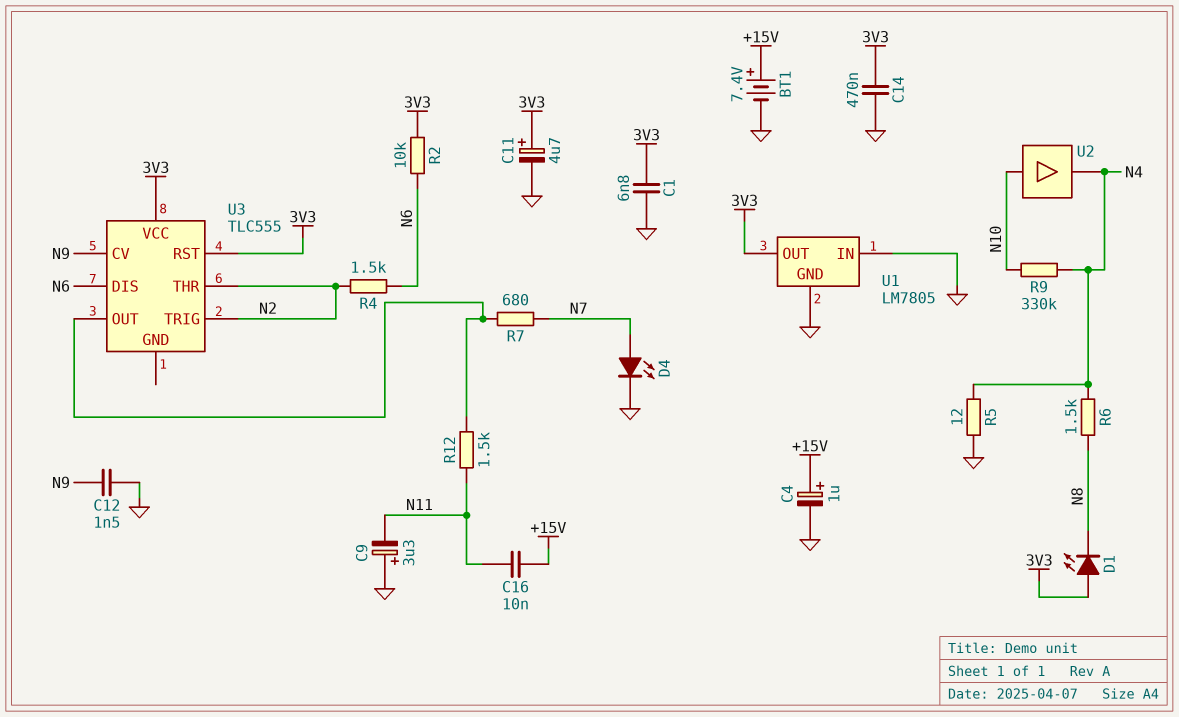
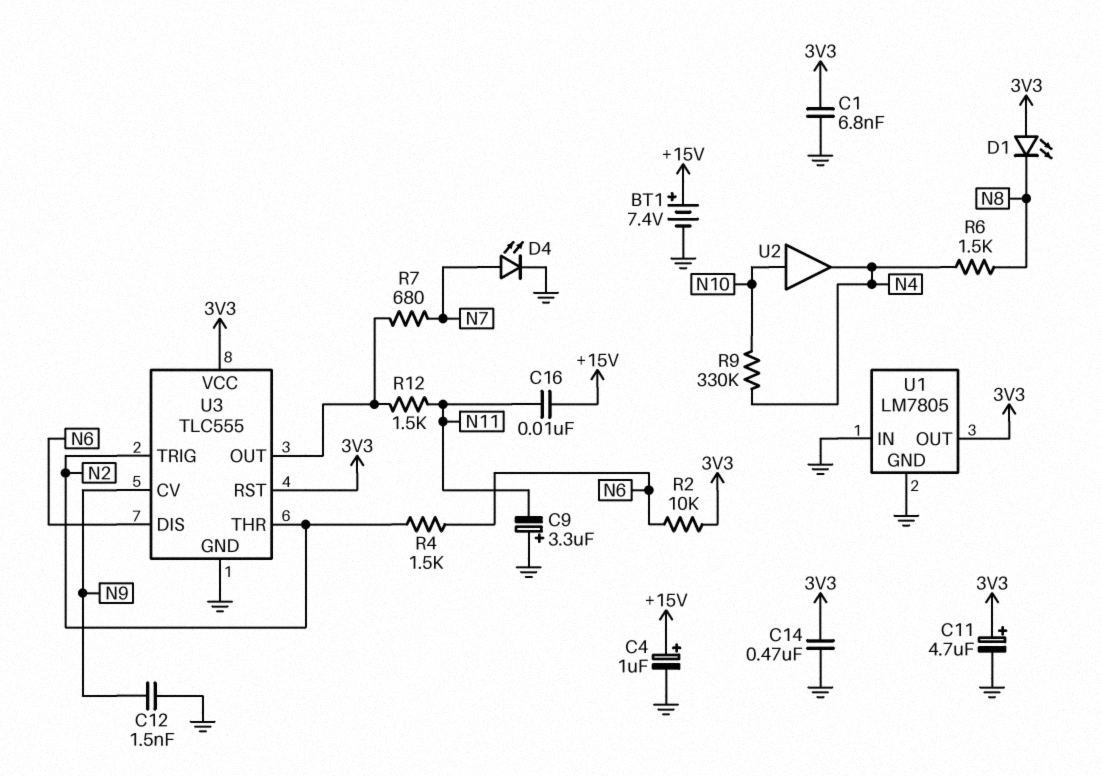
R5: 12 (GND, N4) -> none
U3 pin GND: none -> GND

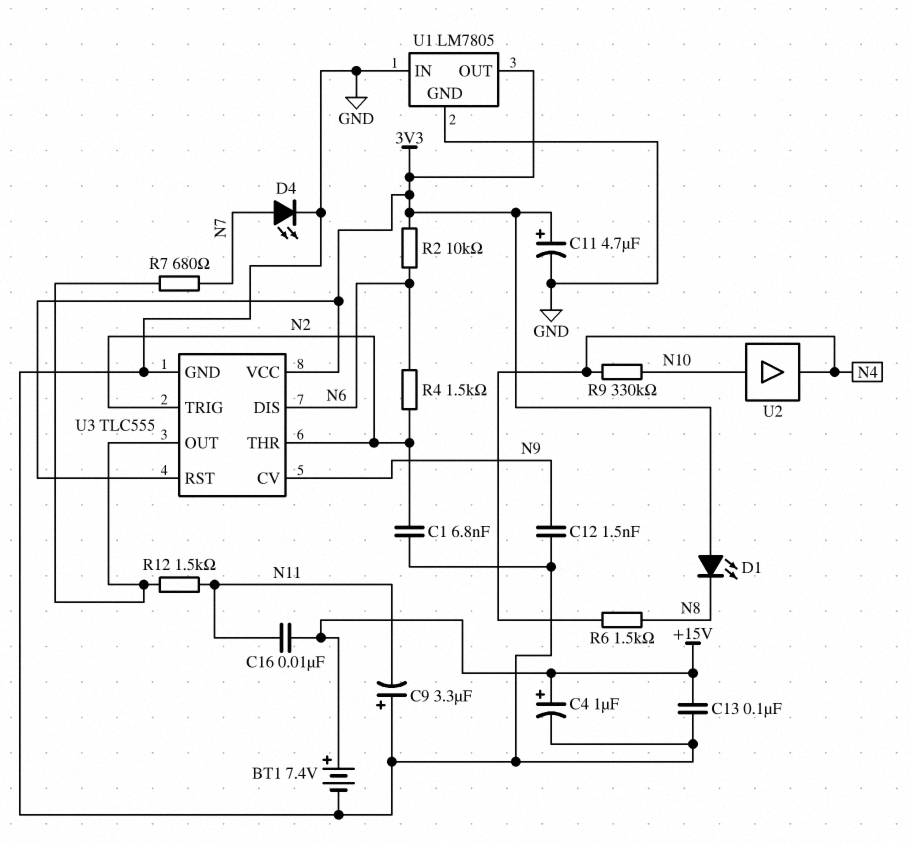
C1: 6.8nF (3V3, GND) -> 6.8nF (GND, N2)
C13: none -> 100nF (+15V, GND)
C14: 470nF (3V3, GND) -> none

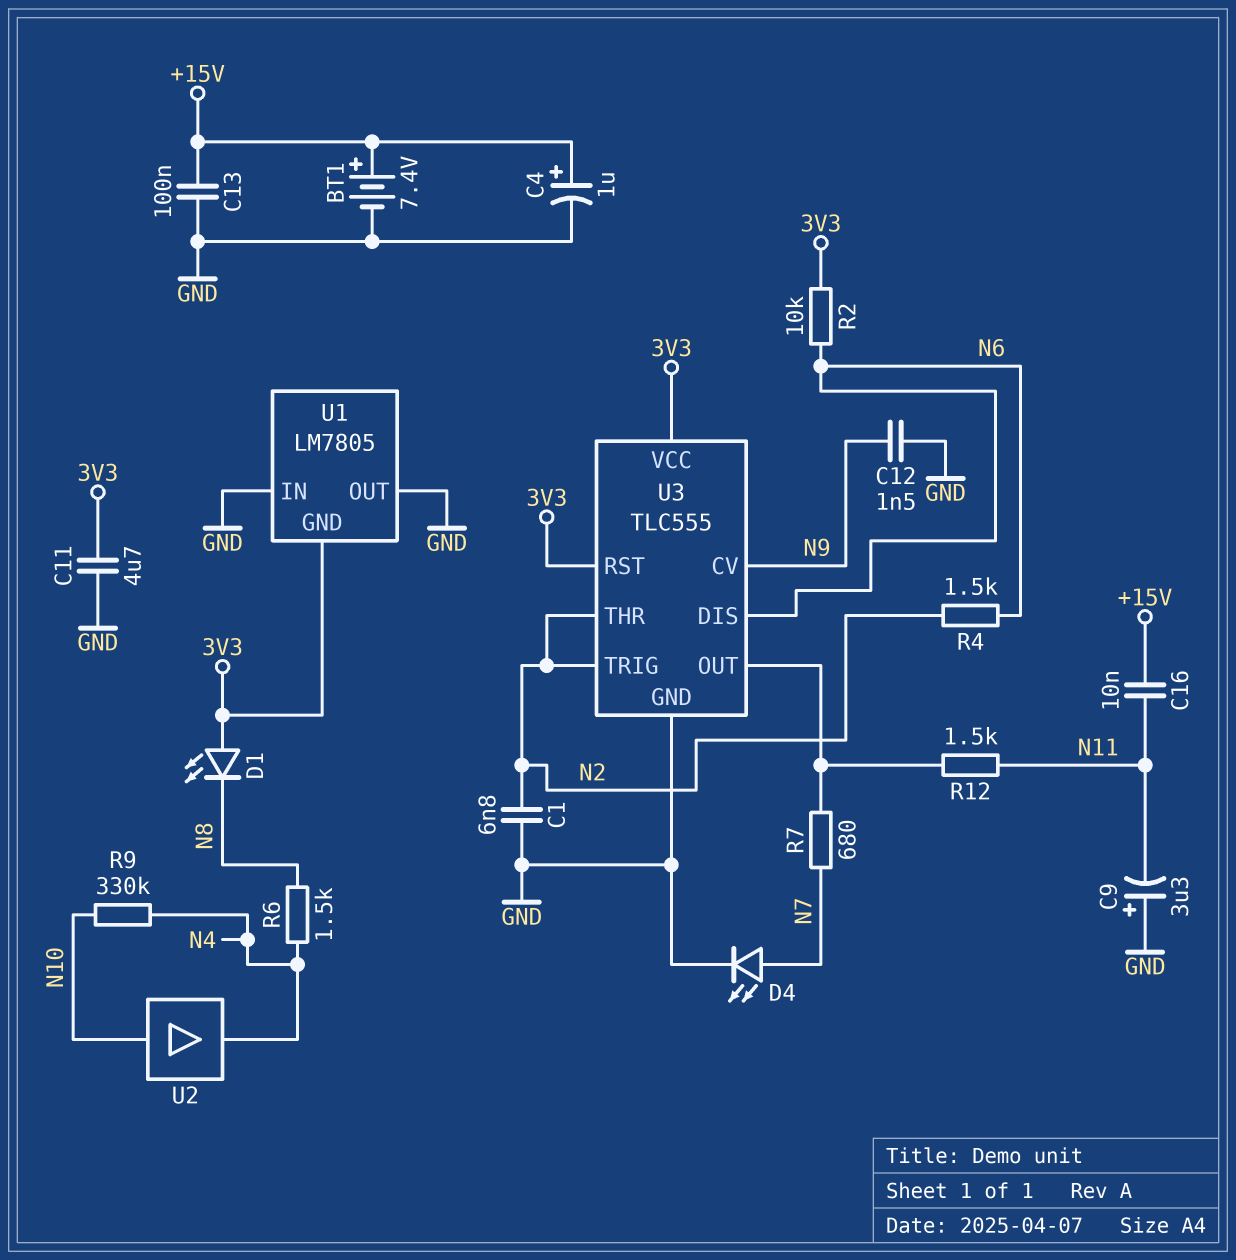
C11: 4.7uF (plus 3V3, minus GND) -> 4.7uF (3V3, GND)
U1 pin GND: GND -> 3V3
U1 pin OUT: 3V3 -> GND

